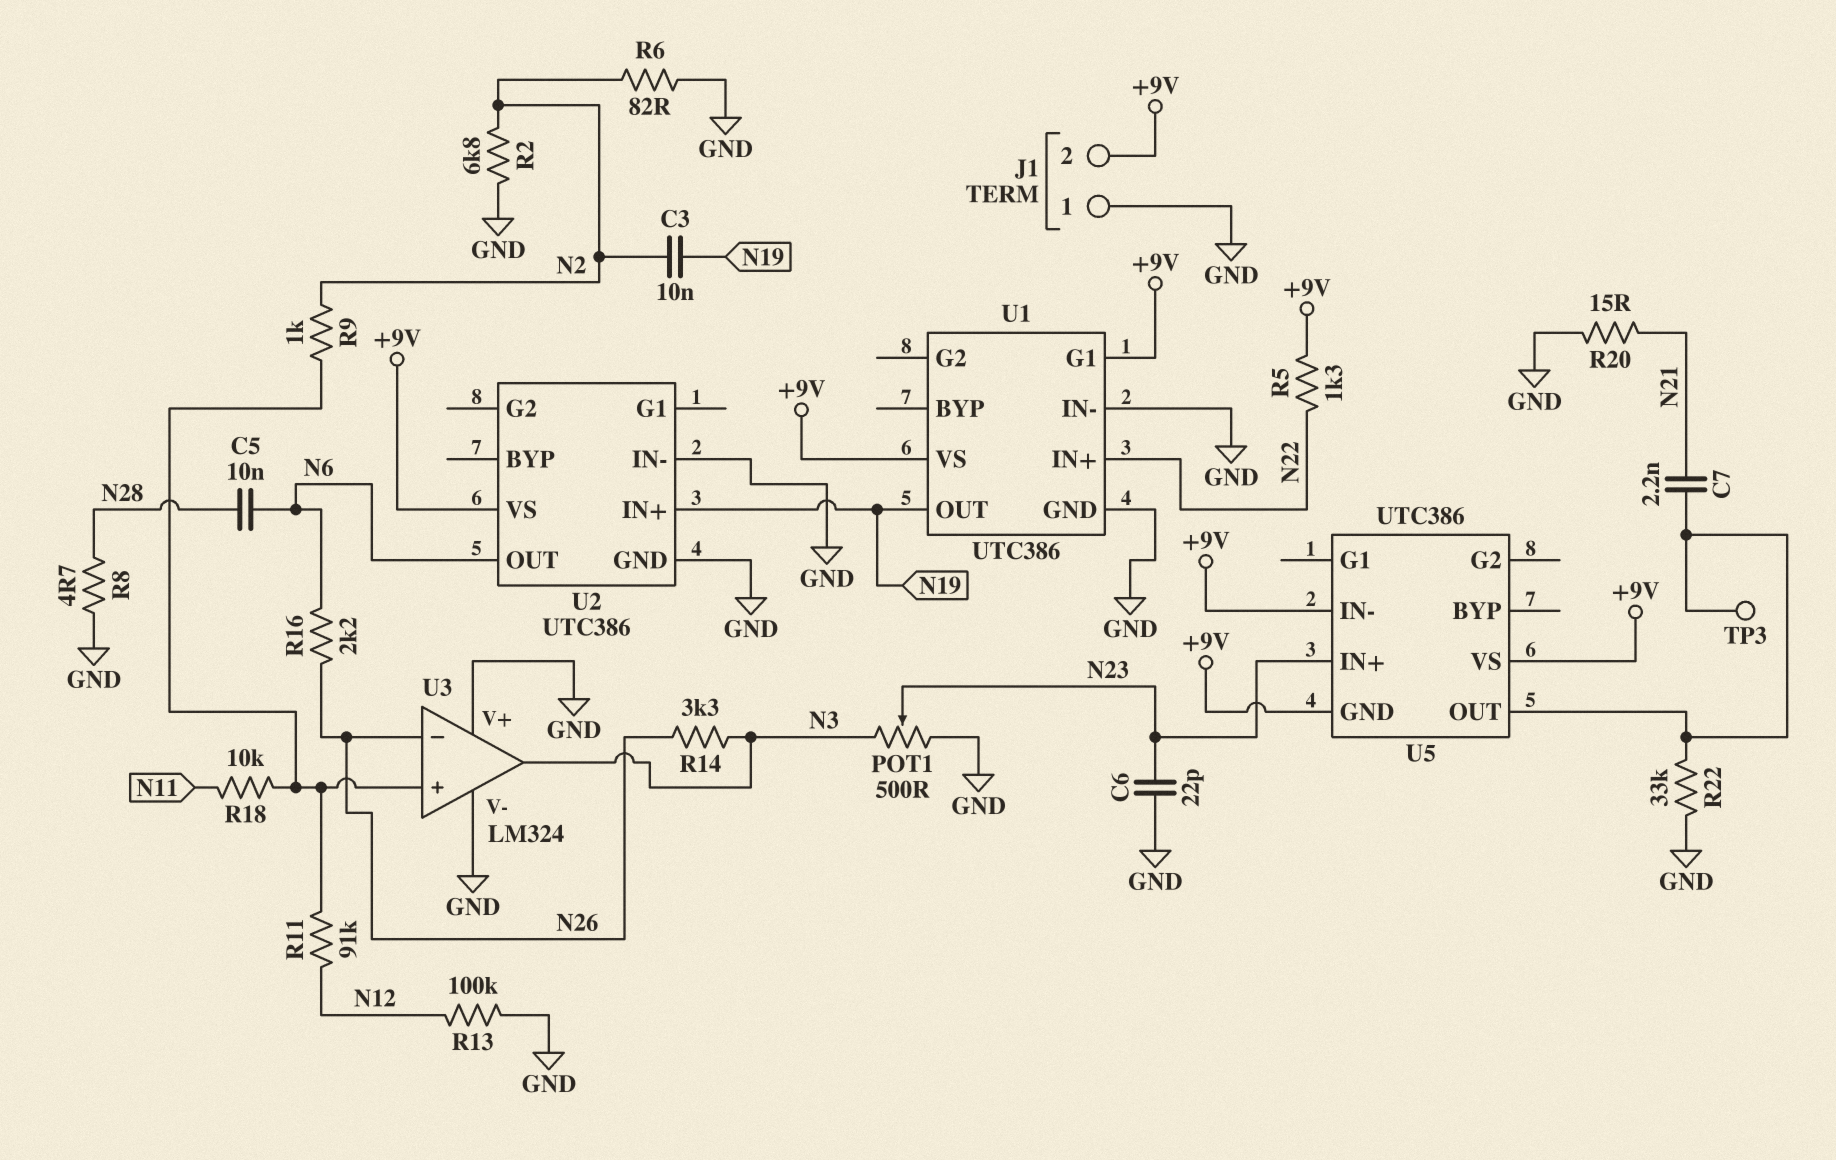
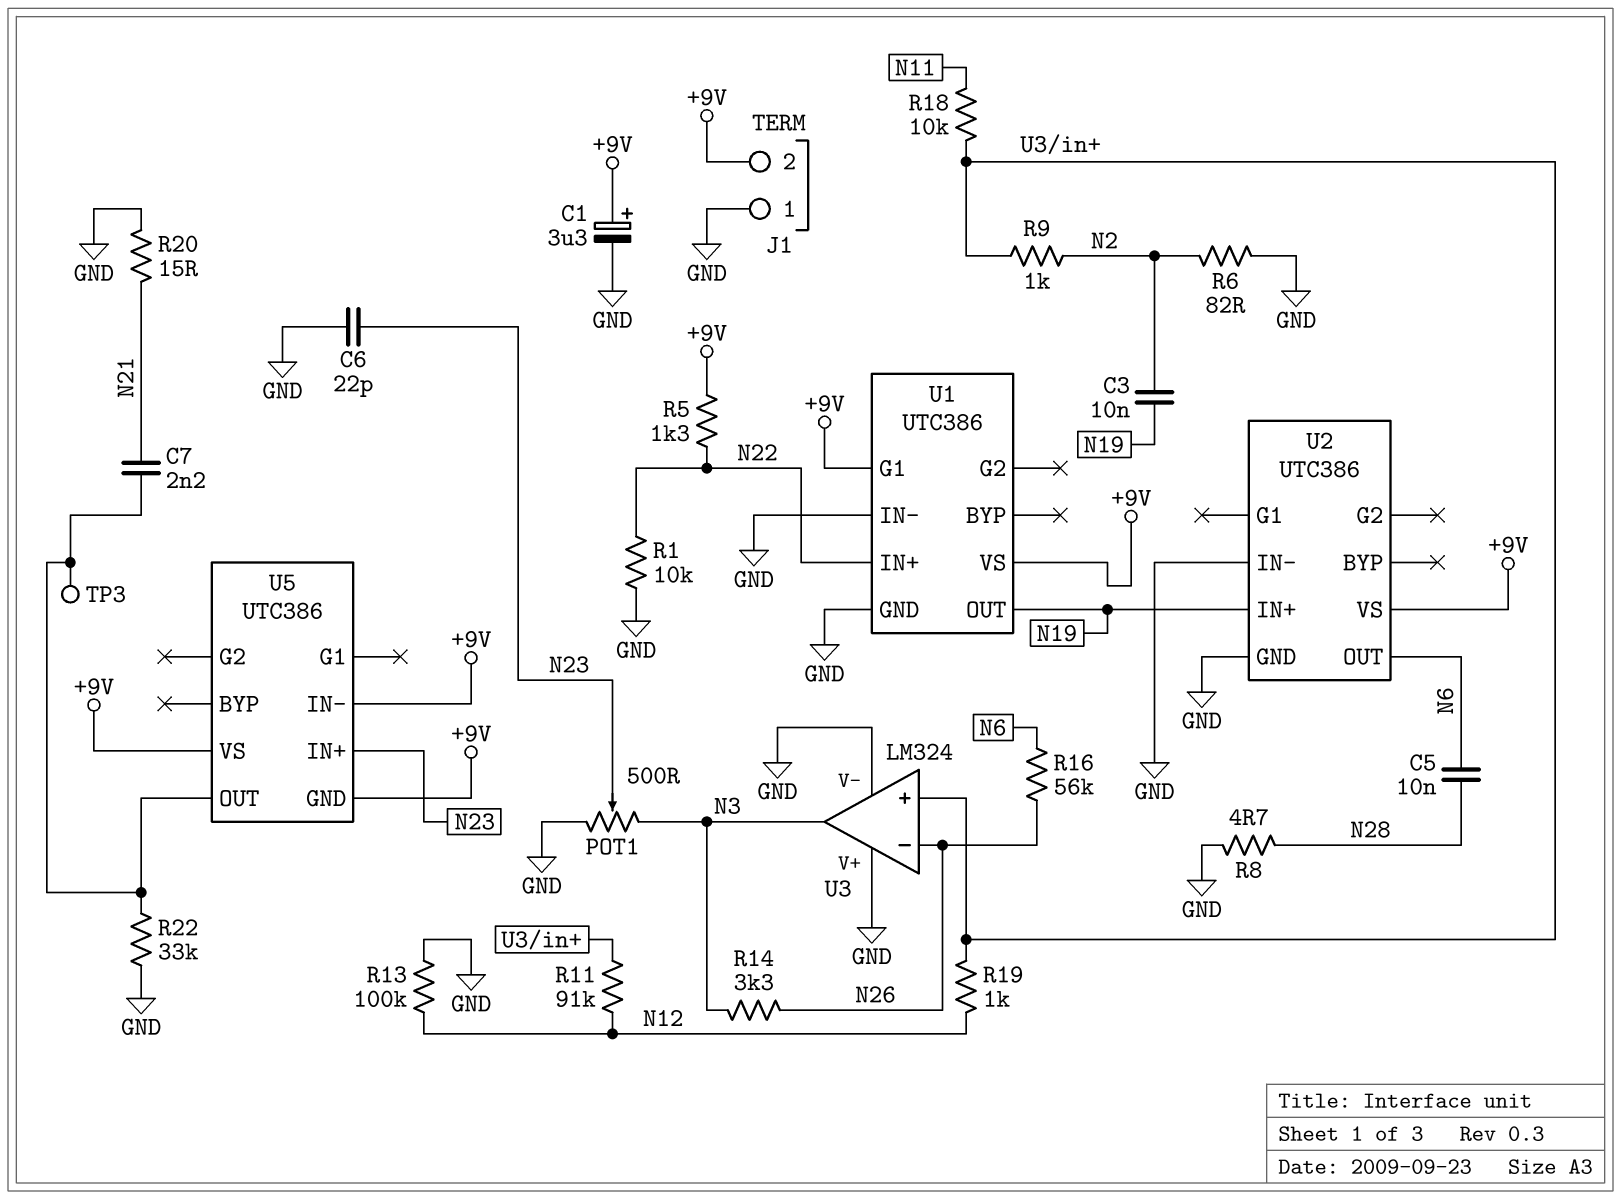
C1: none -> 3.3uF (plus +9V, minus GND)
R1: none -> 10k (GND, N22)
R2: 6.8k (GND, N2) -> none
R16: 2.2k (N6, N26) -> 56k (N6, N26)
R19: none -> 1k (N12, U3/in+)

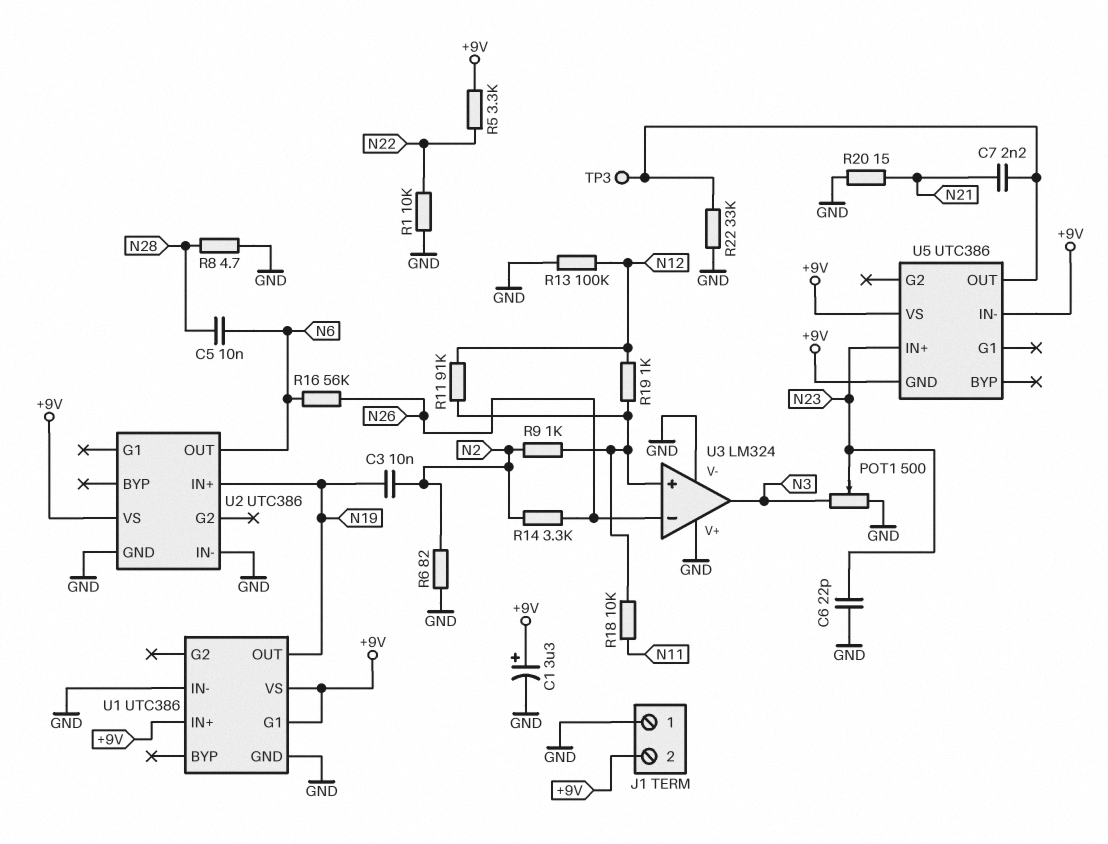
R5: 1.3k (+9V, N22) -> 3.3k (+9V, N22)
R14: 3.3k (N3, N26) -> 3.3k (N2, N26)
U1 pin IN+: N22 -> +9V

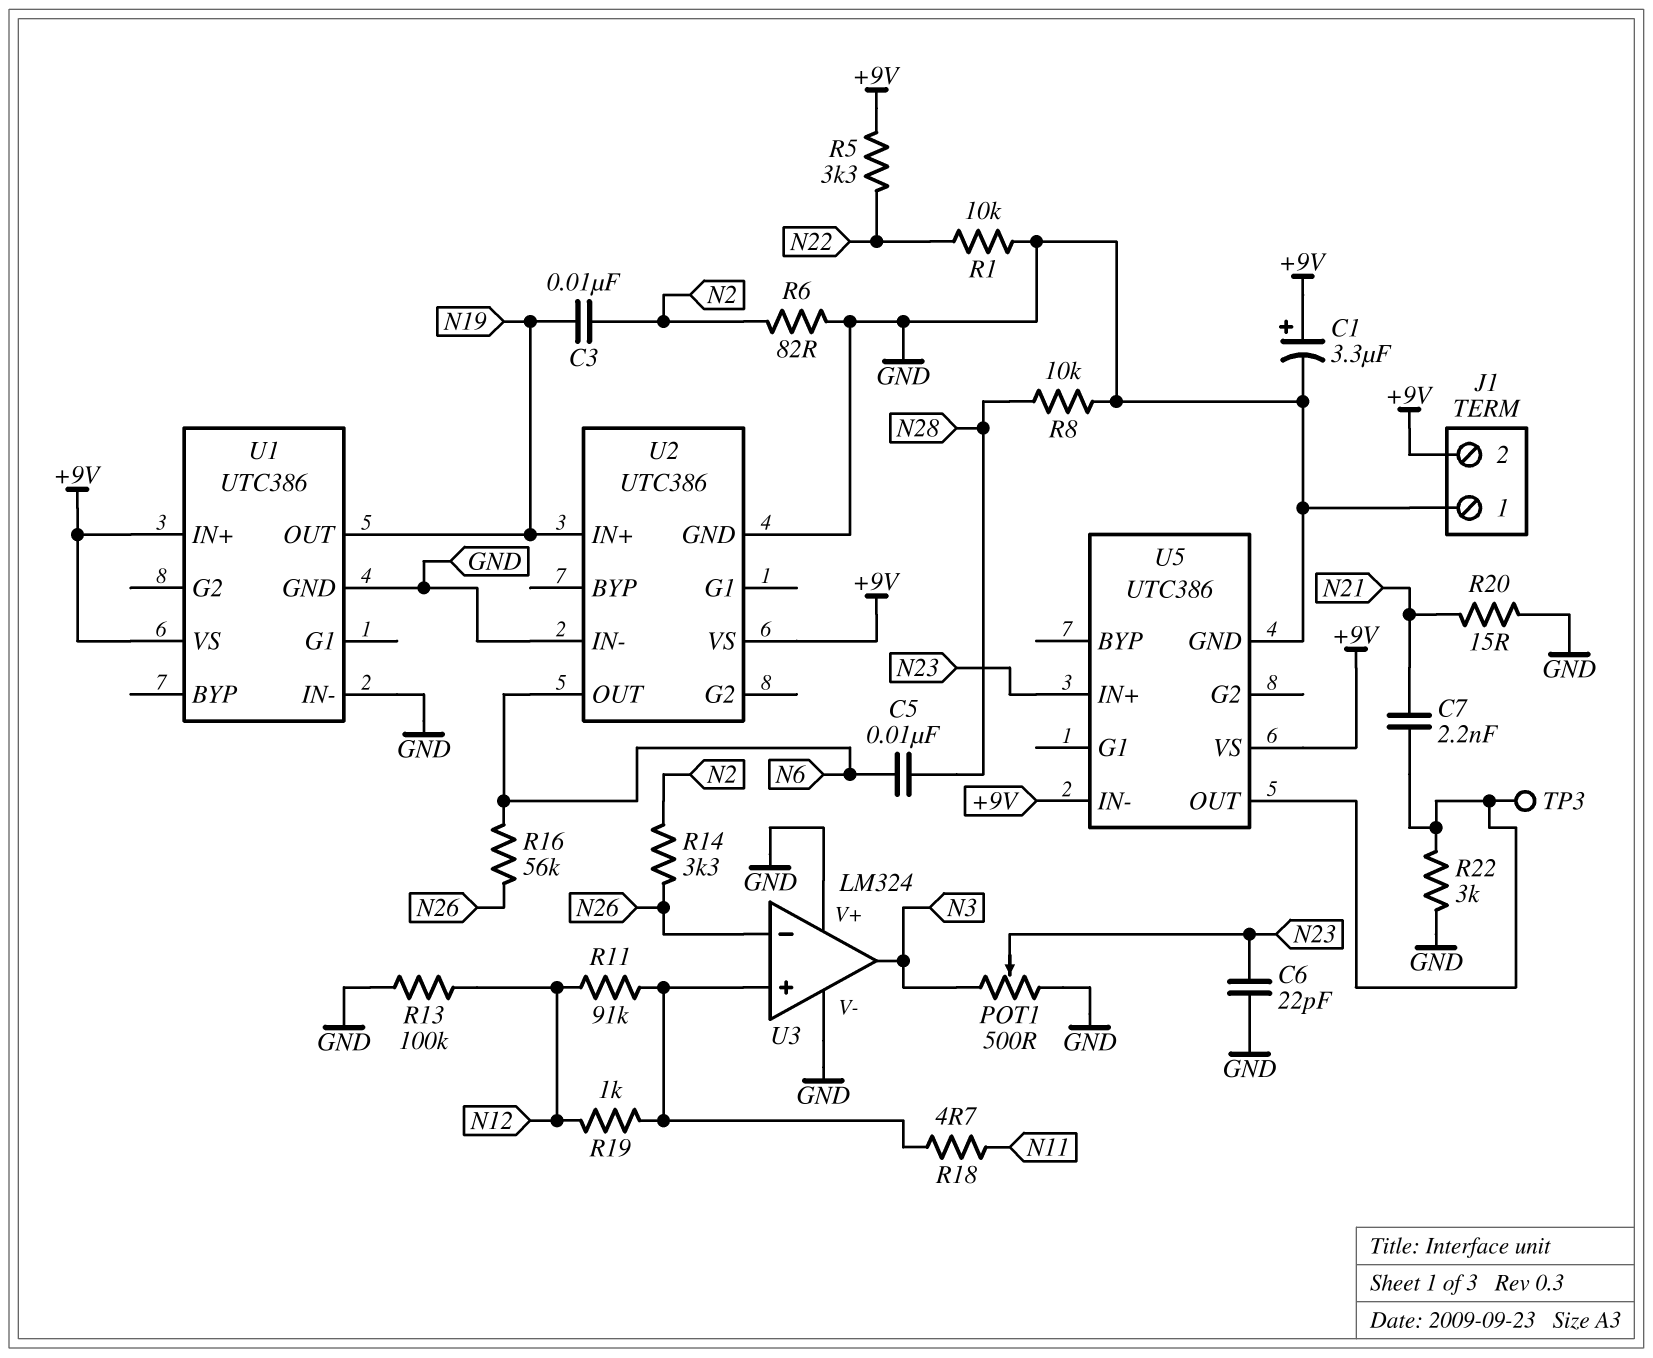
R8: 4.7 (GND, N28) -> 10k (GND, N28)
R9: 1k (N2, U3/in+) -> none
R18: 10k (N11, U3/in+) -> 4.7 (N11, U3/in+)
R22: 33k (GND, U5/OUT) -> 3k (GND, U5/OUT)
U1 pin G1: +9V -> none
U5 pin GND: +9V -> GND

